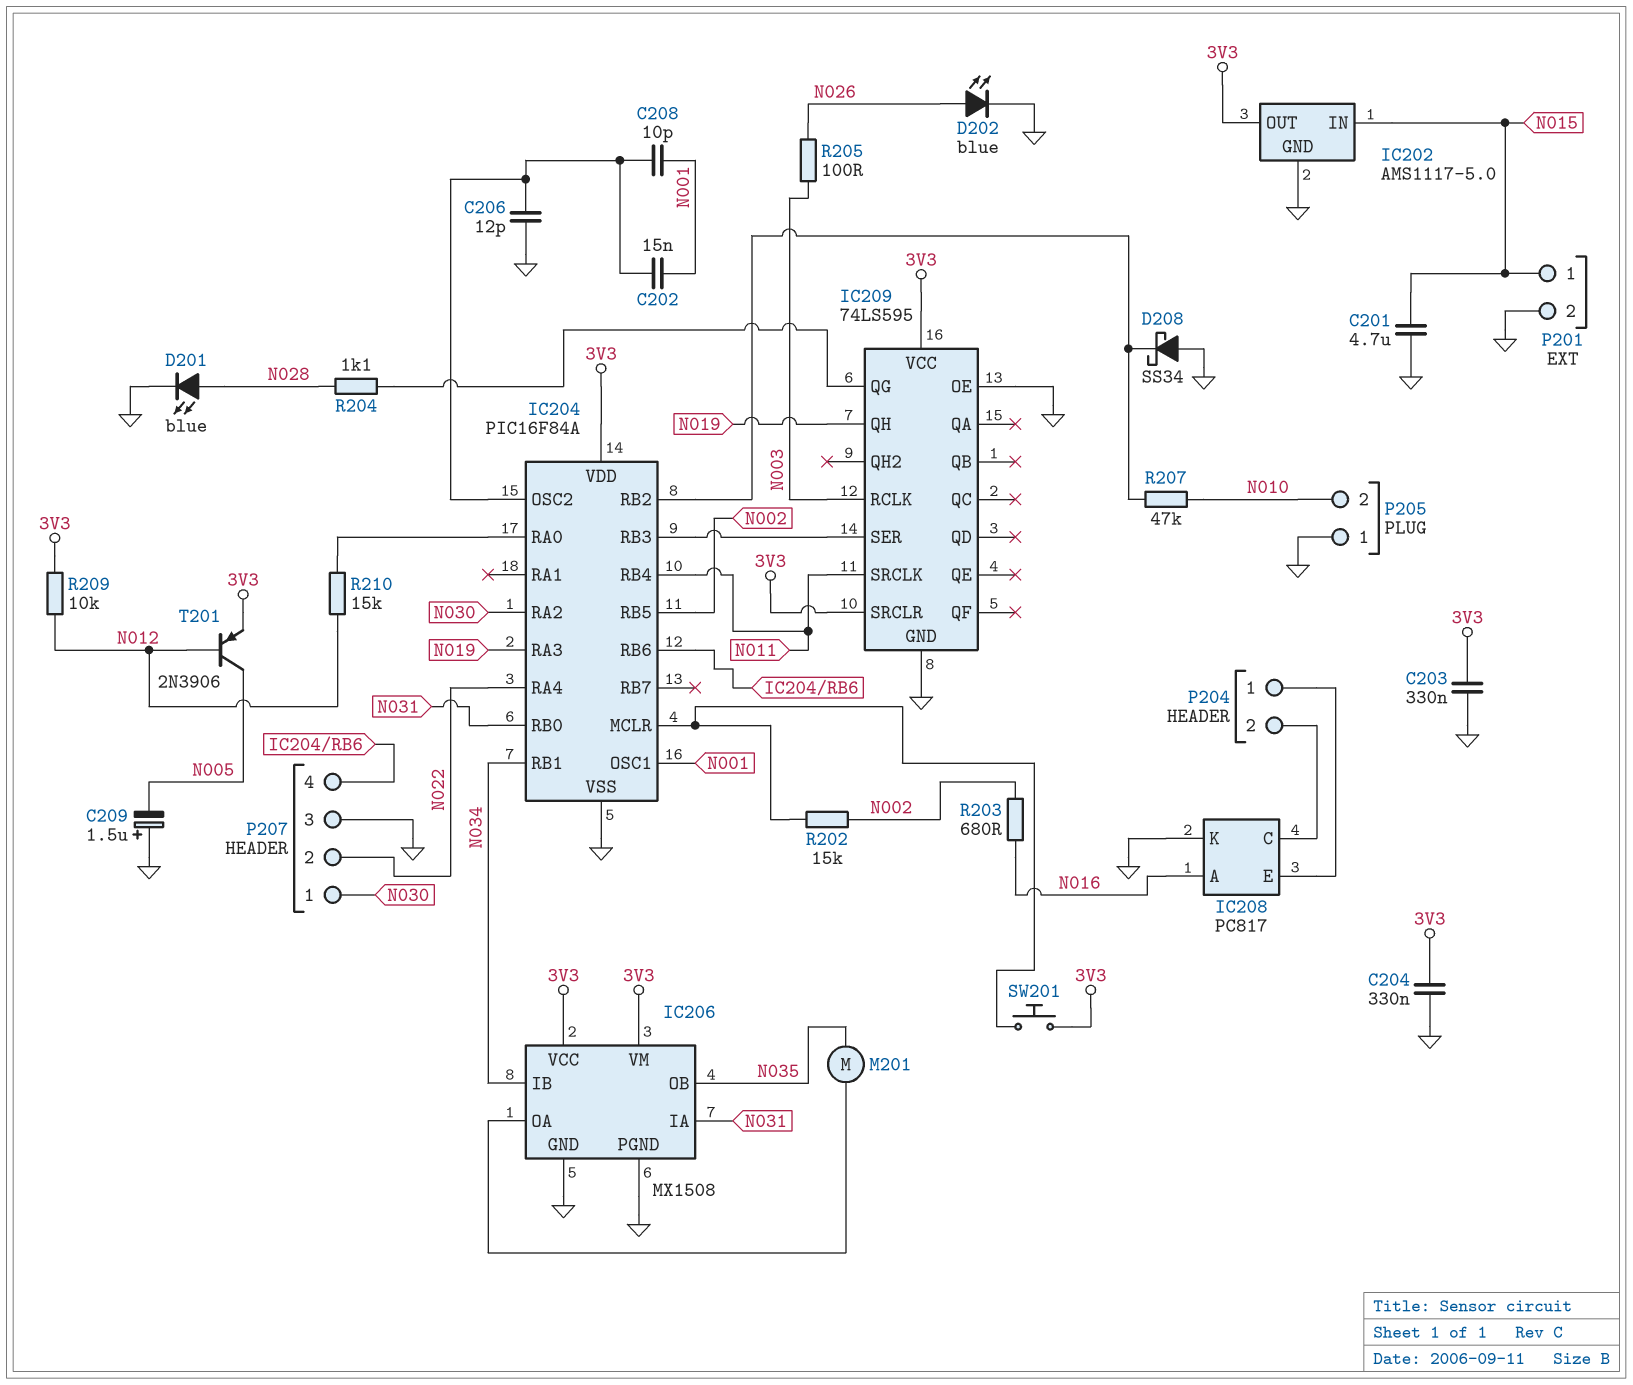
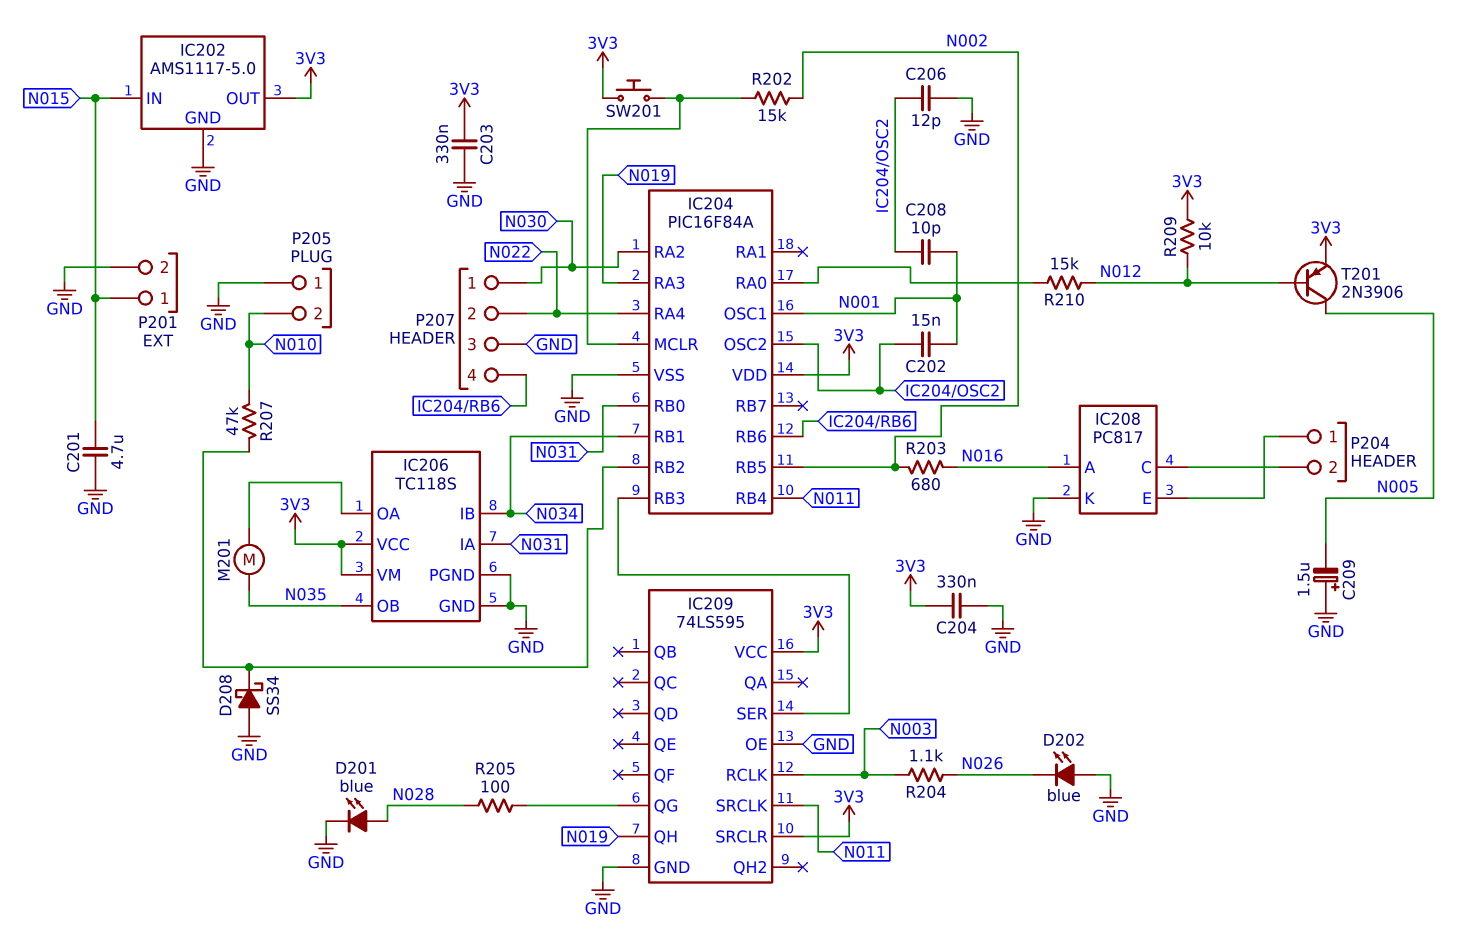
D202: LED blue (A N026, K GND) -> LED blue (A GND, K N026)
IC206: MX1508 -> TC118S
R204: 1.1k (IC209/QG, N028) -> 1.1k (N003, N026)
R205: 100 (N003, N026) -> 100 (IC209/QG, N028)

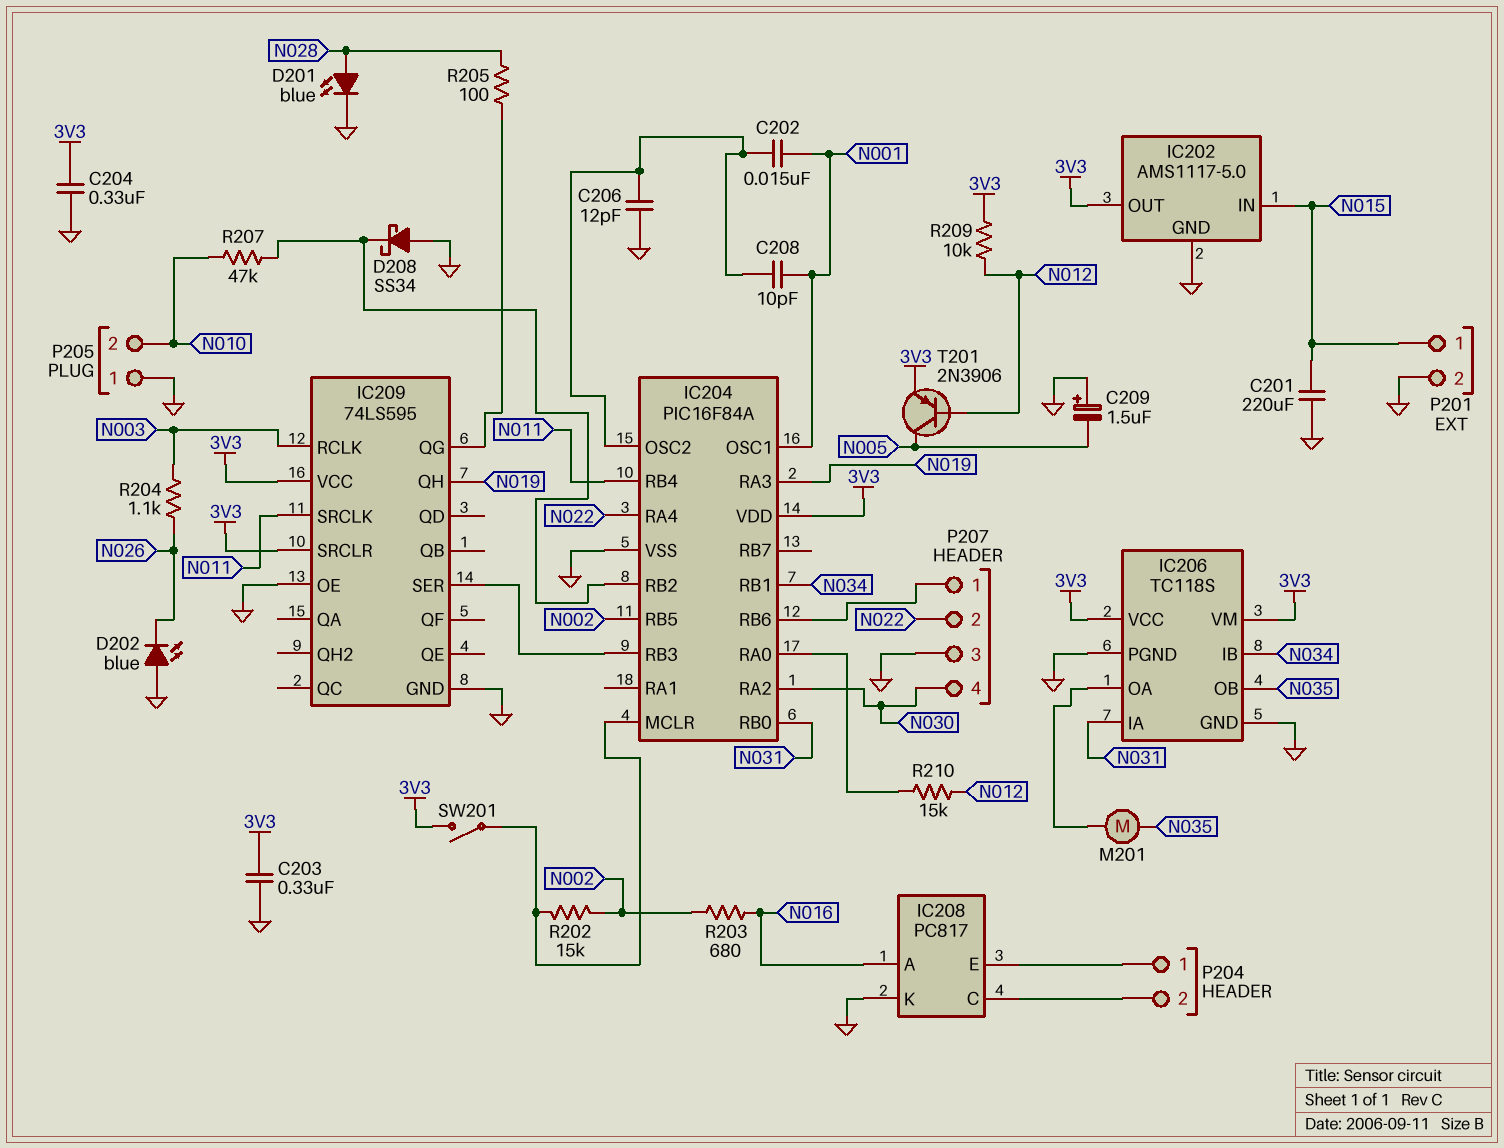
C201: 4.7uF (GND, N015) -> 220uF (GND, N015)
P207 pin 1: N030 -> IC204/RB6
P207 pin 4: IC204/RB6 -> N030
SW201: button (3V3, IC204/MCLR) -> switch (3V3, IC204/MCLR)

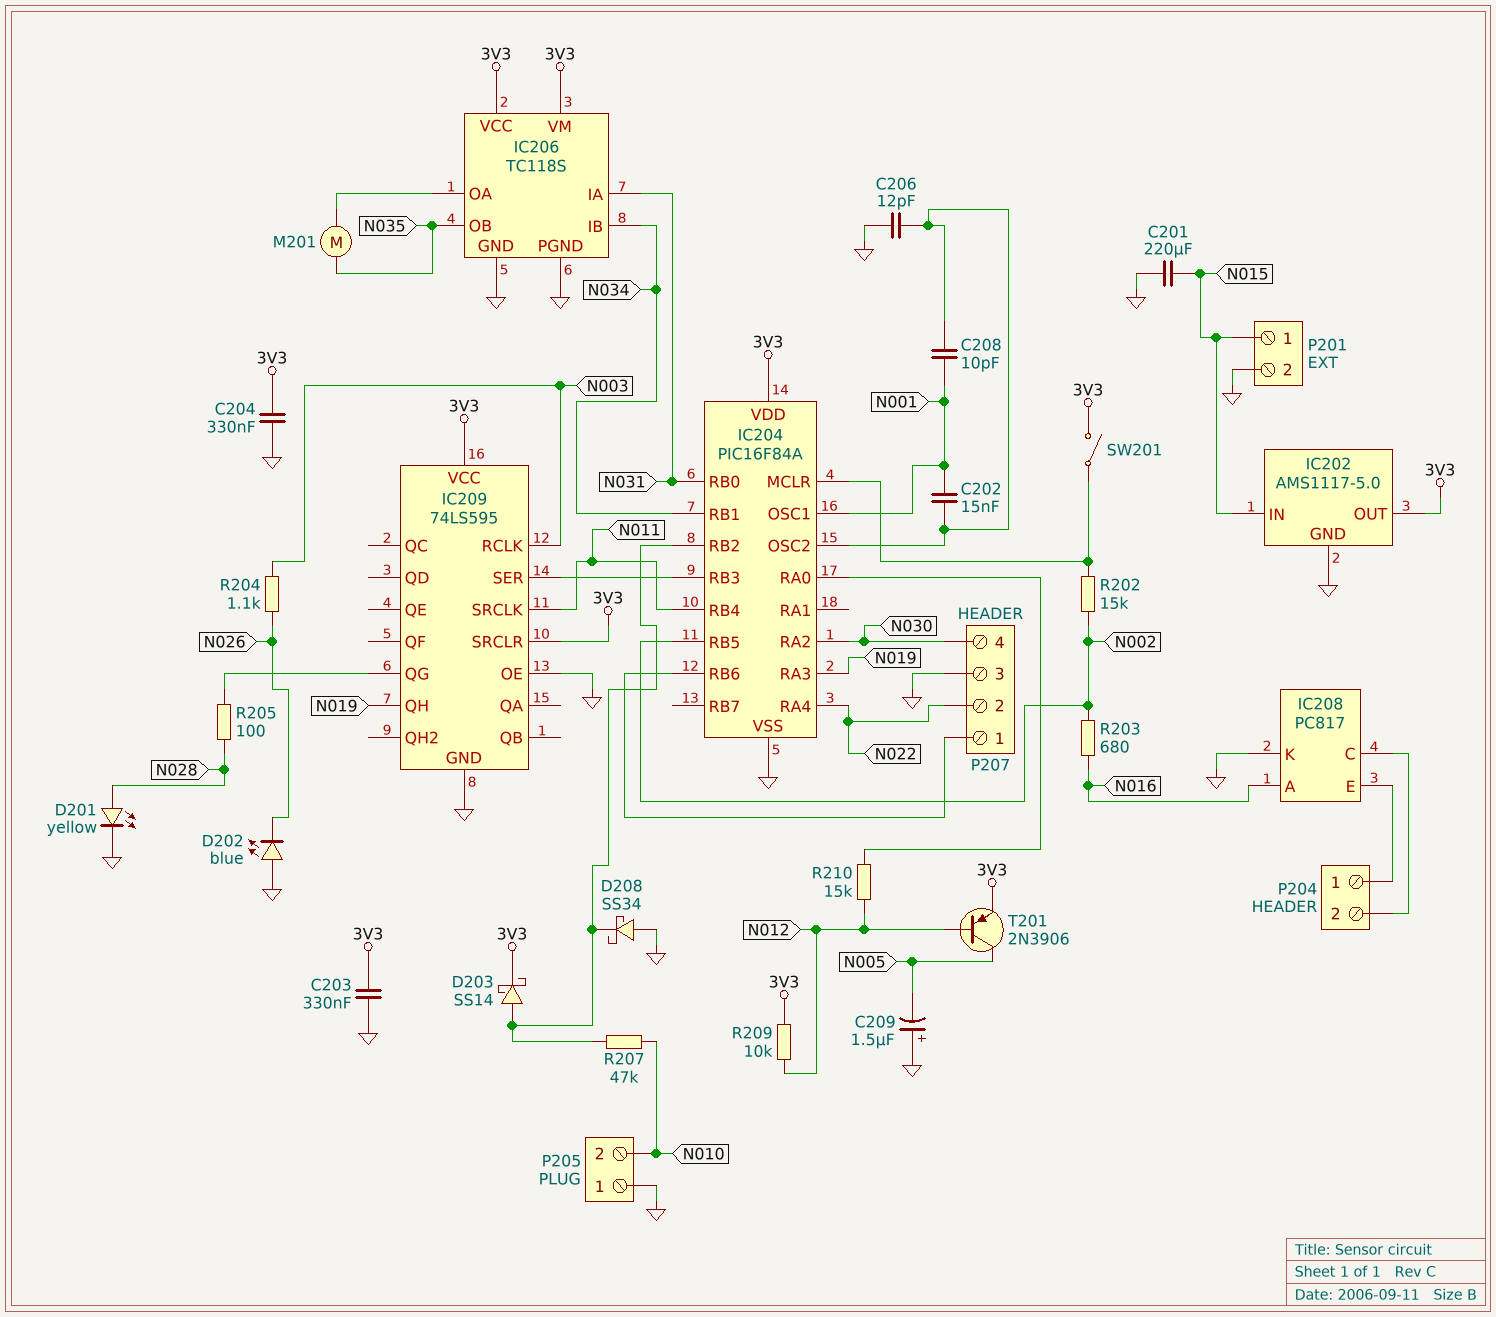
D201: LED blue (A N028, K GND) -> LED yellow (A N028, K GND)
D203: none -> schottky SS14 (A IC204/RB2, K 3V3)

